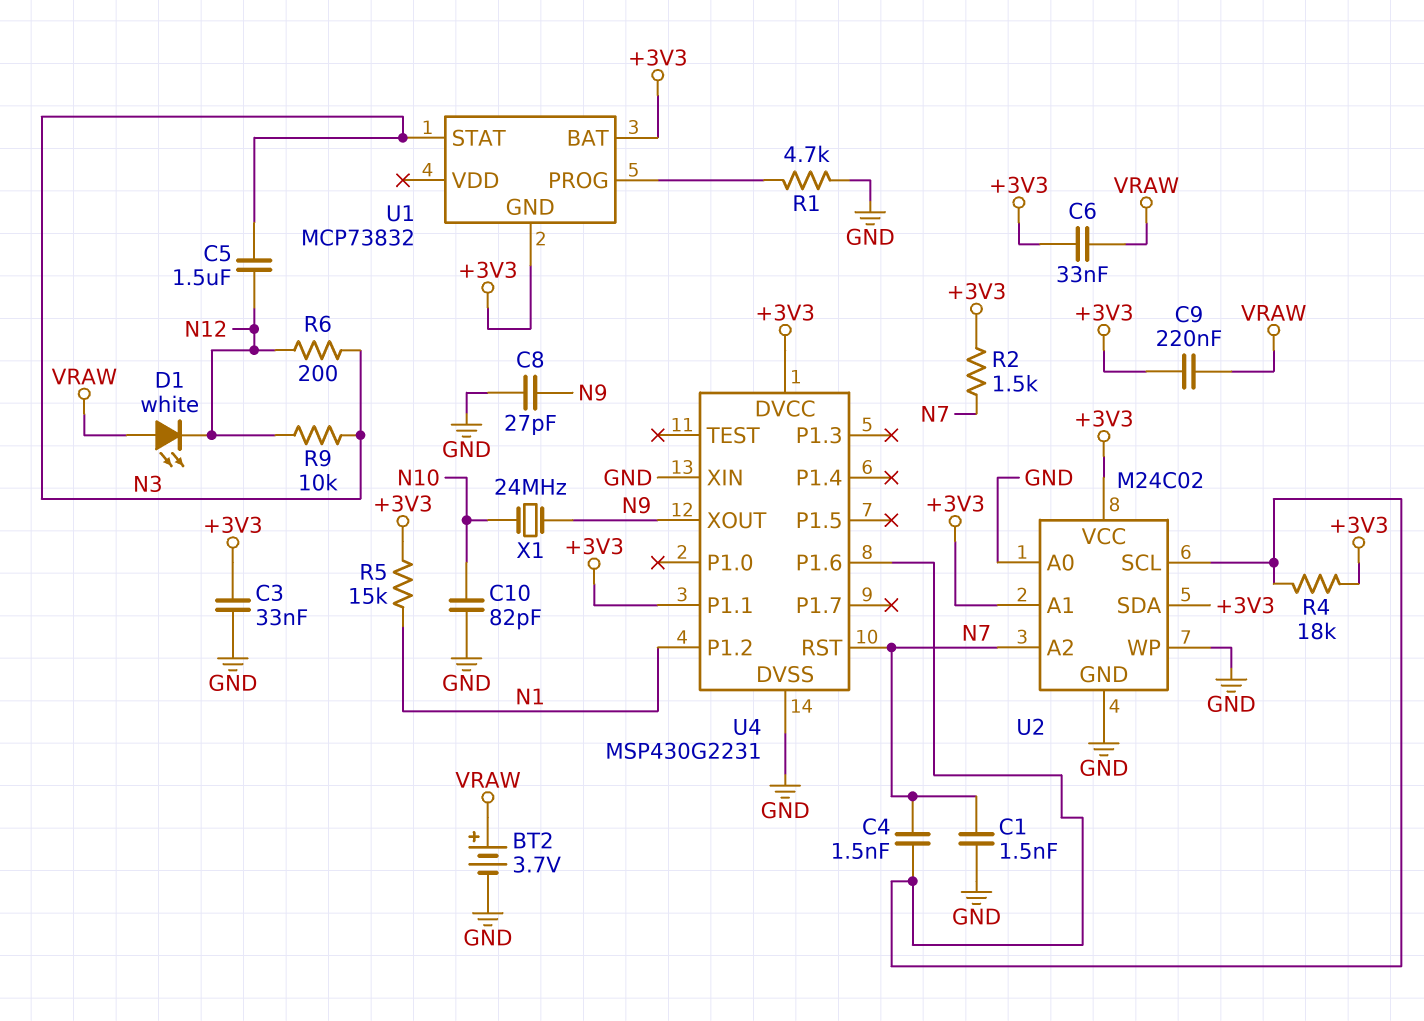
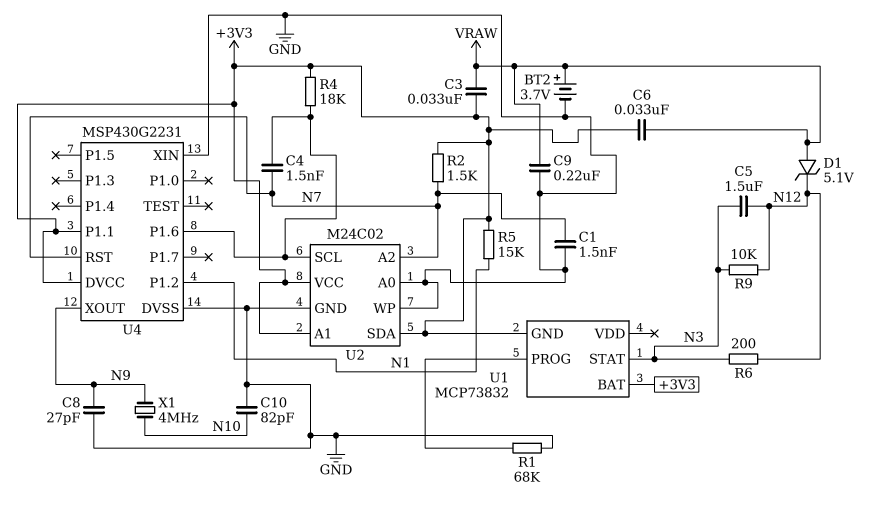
C3: 33nF (+3V3, GND) -> 33nF (+3V3, VRAW)
C9: 220nF (+3V3, VRAW) -> 220nF (GND, VRAW)
D1: LED white (A VRAW, K N12) -> zener 5.1V (A VRAW, K N12)
R1: 4.7k (GND, U1/PROG) -> 68k (GND, U1/PROG)
X1: 24MHz (N9, N10) -> 4MHz (N9, N10)

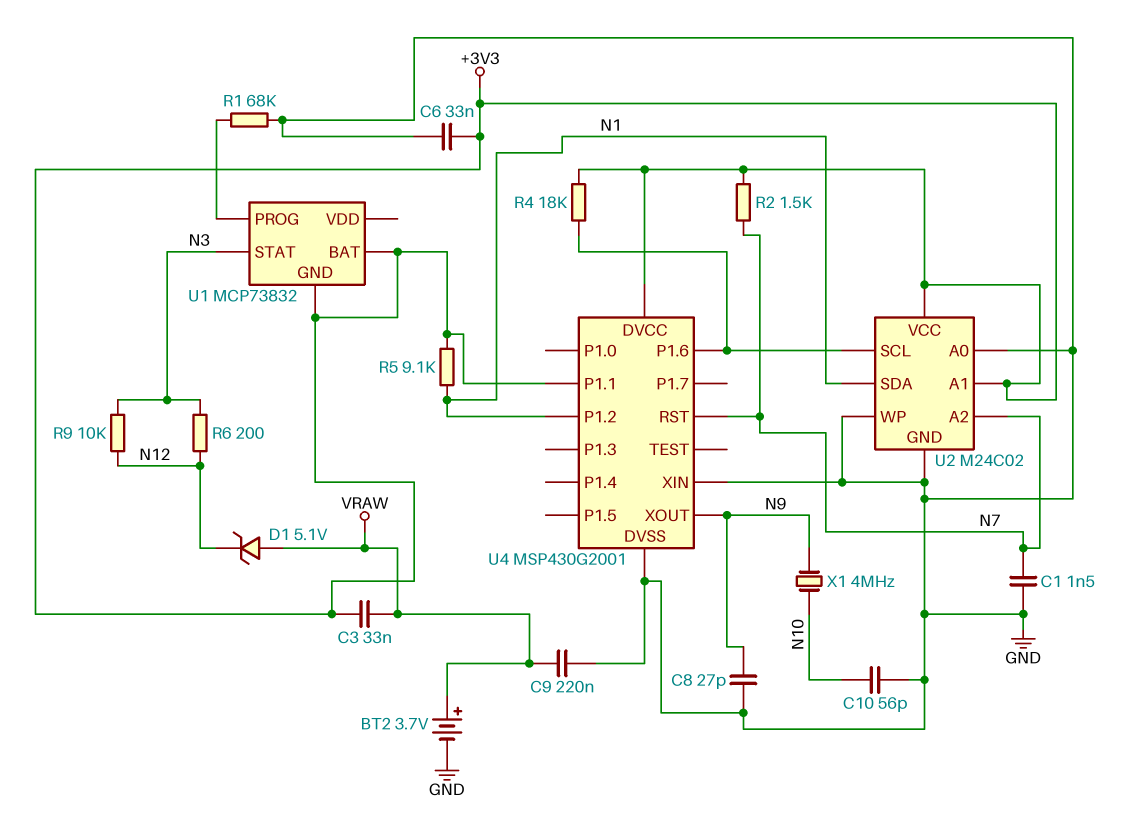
C4: 1.5nF (N7, U2/SCL) -> none
C5: 1.5uF (N3, N12) -> none
C6: 33nF (+3V3, VRAW) -> 33nF (+3V3, GND)
C10: 82pF (GND, N10) -> 56pF (GND, N10)
R5: 15k (+3V3, N1) -> 9.1k (+3V3, N1)
U2 pin SDA: +3V3 -> N1
U4: MSP430G2231 -> MSP430G2001

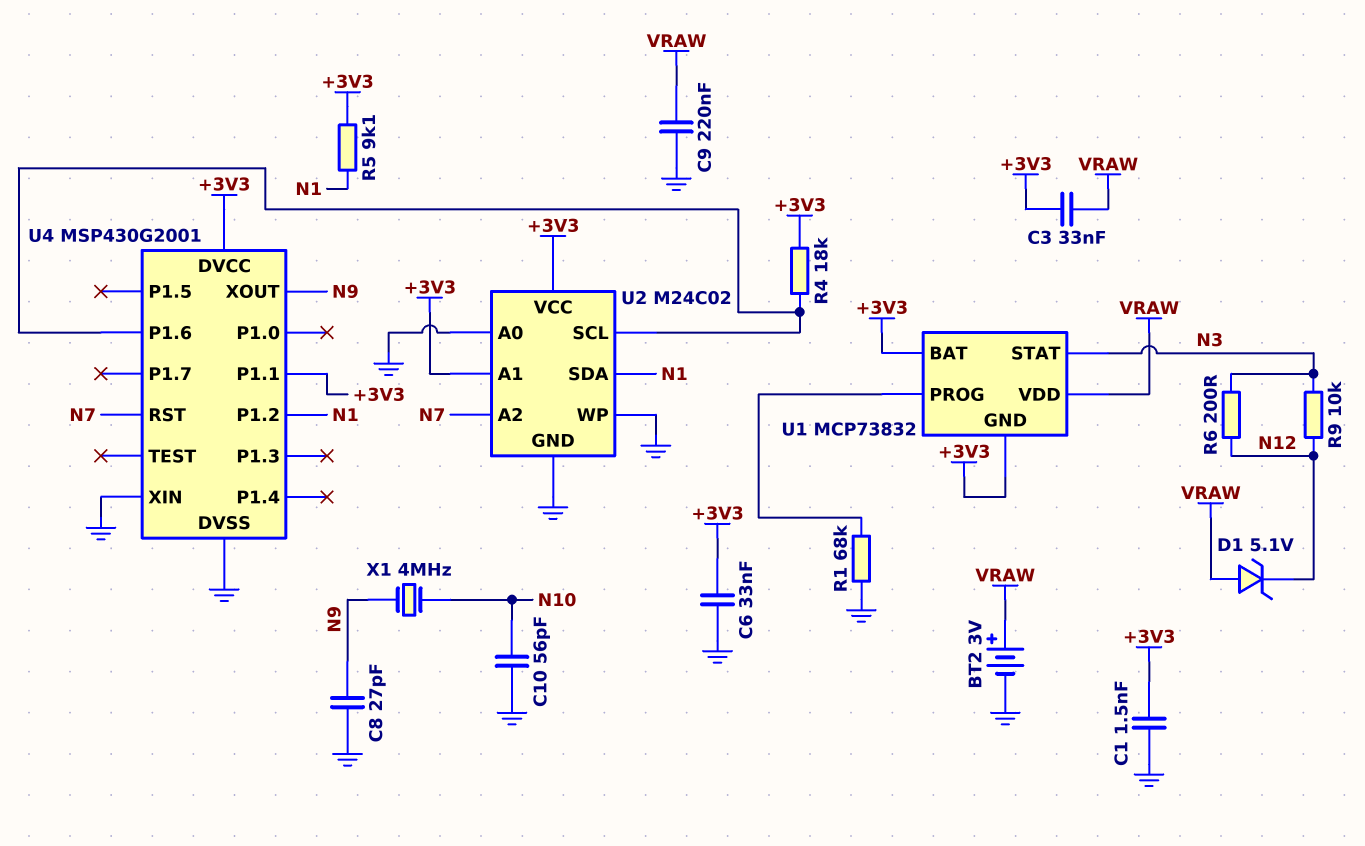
BT2: 3.7V (plus VRAW, minus GND) -> 3V (plus VRAW, minus GND)
C1: 1.5nF (GND, N7) -> 1.5nF (+3V3, GND)
R2: 1.5k (+3V3, N7) -> none
U1 pin VDD: none -> VRAW

